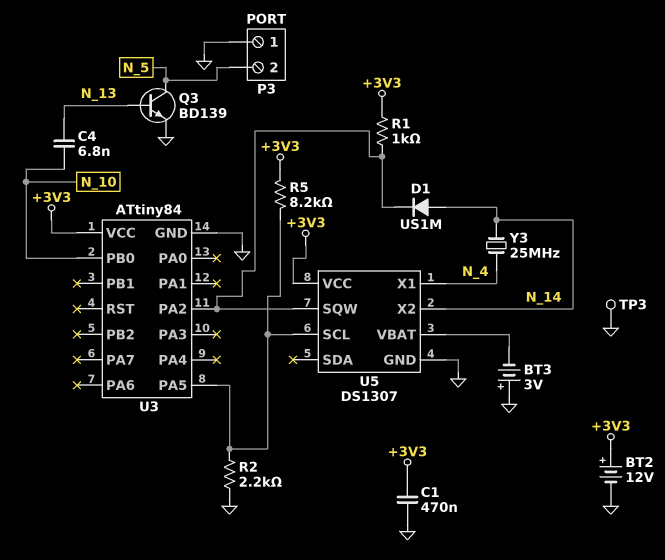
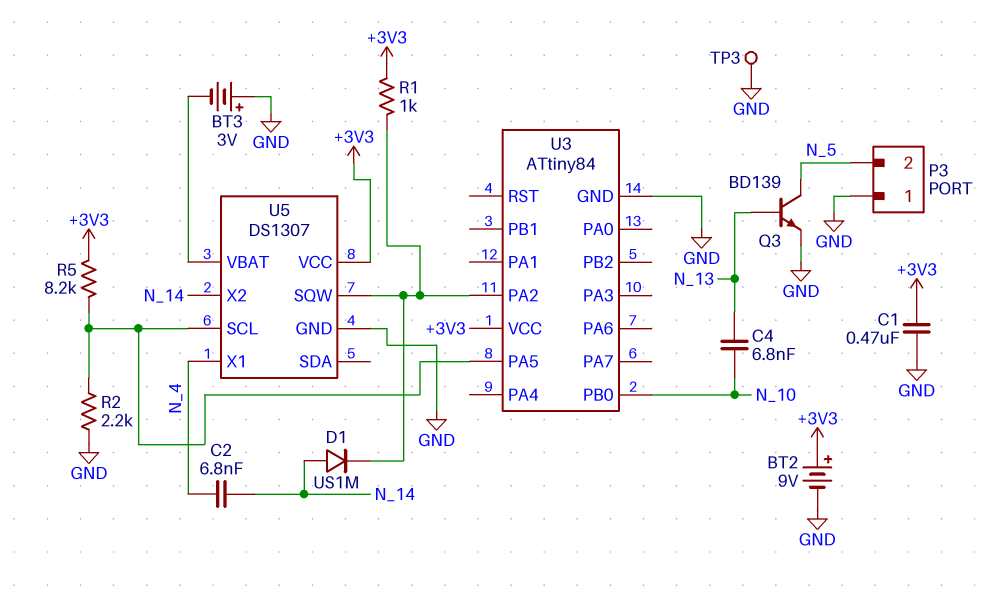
BT2: 12V (plus +3V3, minus GND) -> 9V (plus +3V3, minus GND)
C2: none -> 6.8nF (N_4, N_14)
Y3: 25MHz (N_4, N_14) -> none

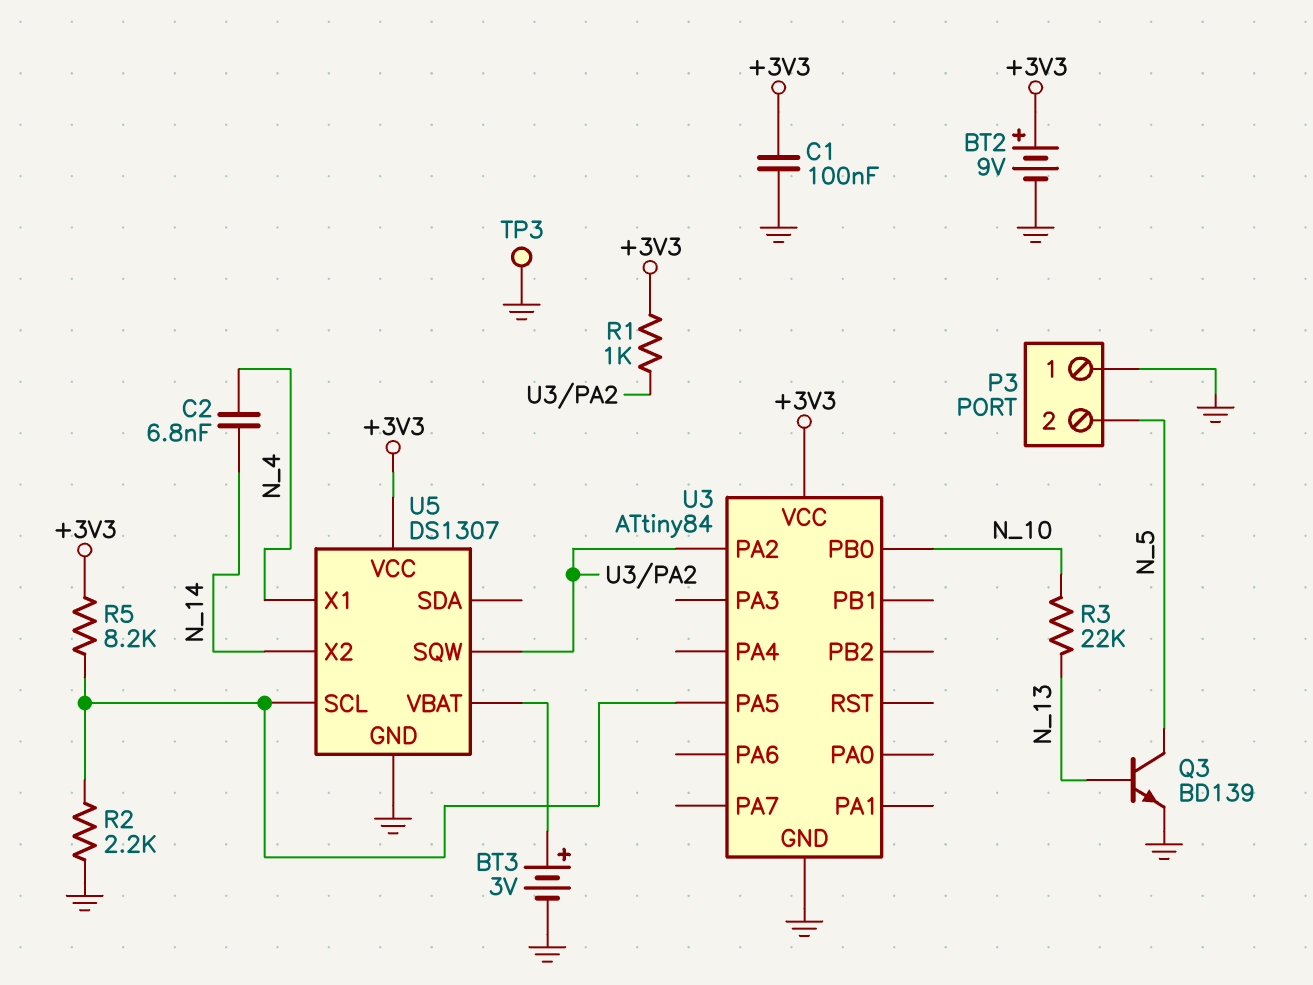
BT3: 3V (plus GND, minus U5/VBAT) -> 3V (plus U5/VBAT, minus GND)
C1: 470nF (+3V3, GND) -> 100nF (+3V3, GND)
C4: 6.8nF (N_10, N_13) -> none
D1: diode US1M (A N_14, K U3/PA2) -> none
R3: none -> 22k (N_10, N_13)

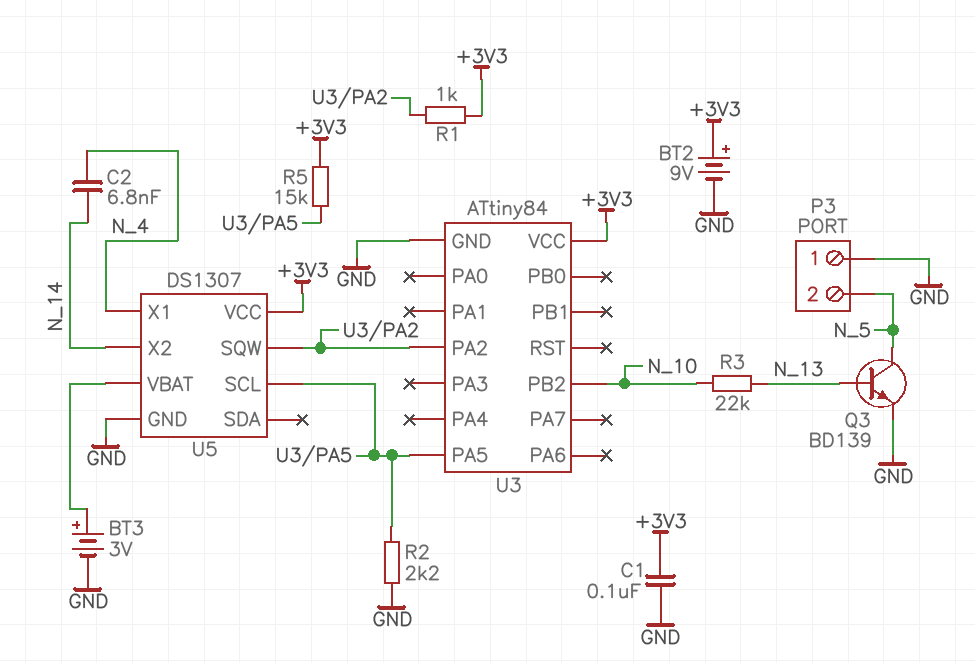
R5: 8.2k (+3V3, U3/PA5) -> 15k (+3V3, U3/PA5)
TP3: test point (GND) -> none
U3 pin PB0: N_10 -> none
U3 pin PB2: none -> N_10

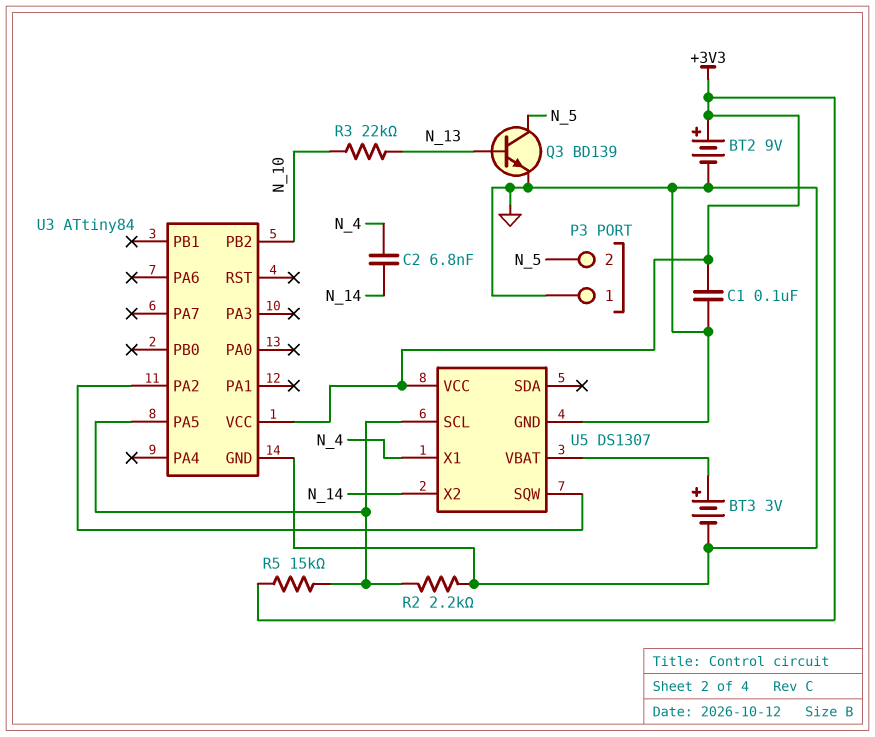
R1: 1k (+3V3, U3/PA2) -> none

